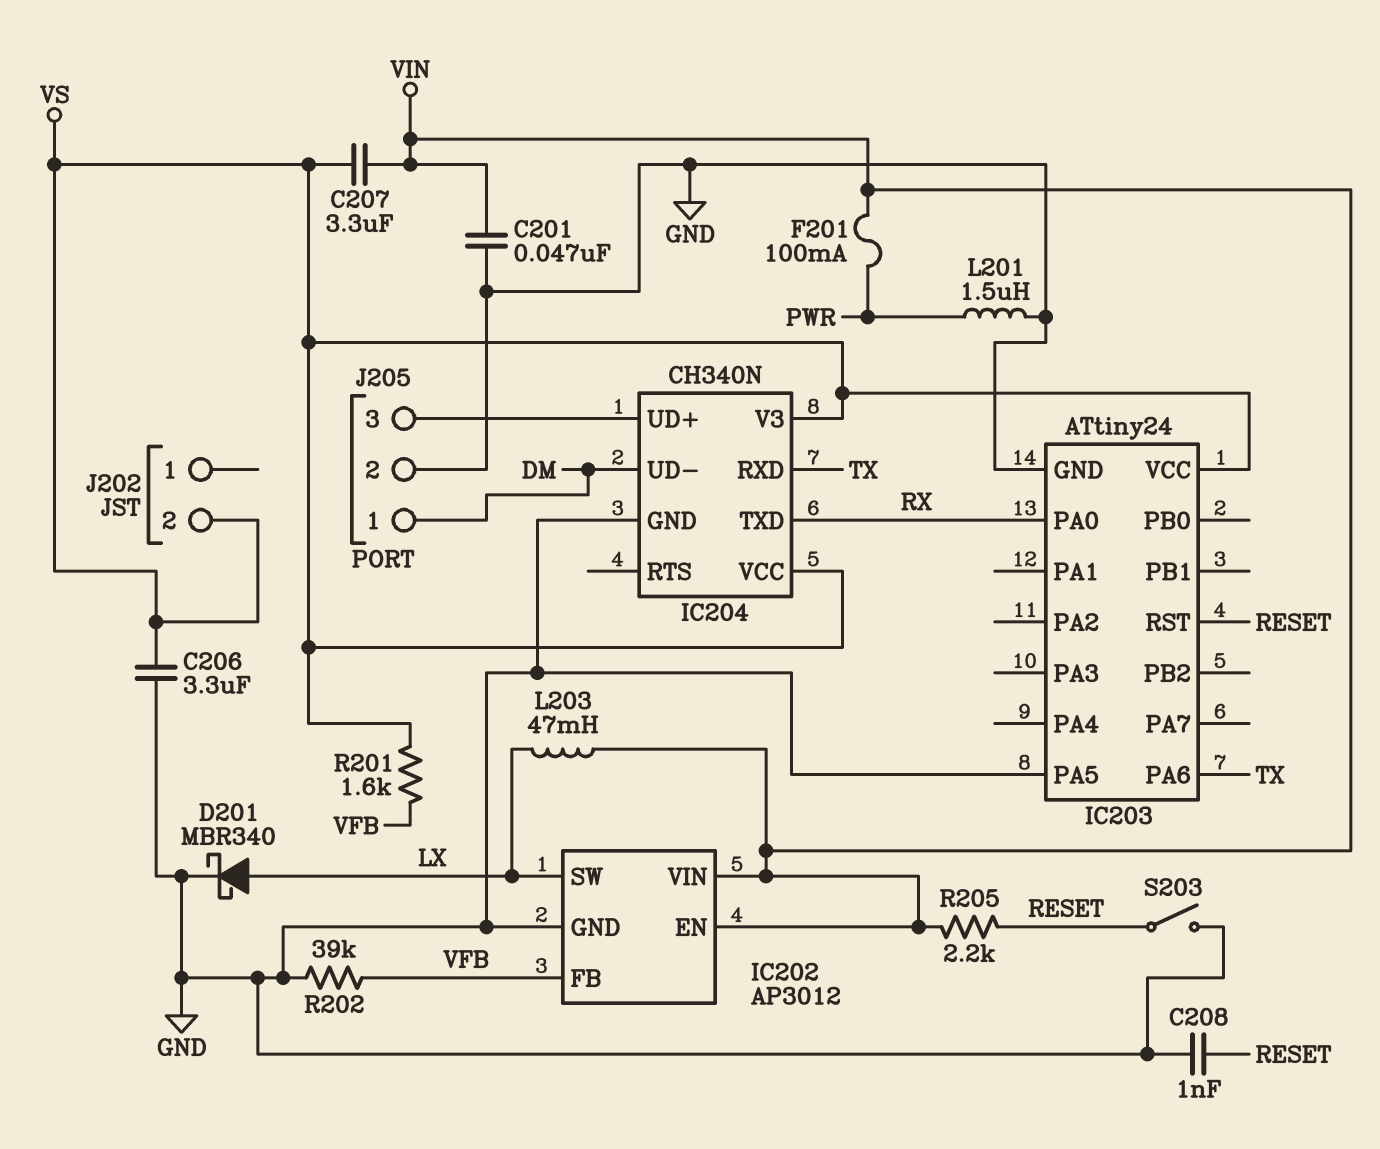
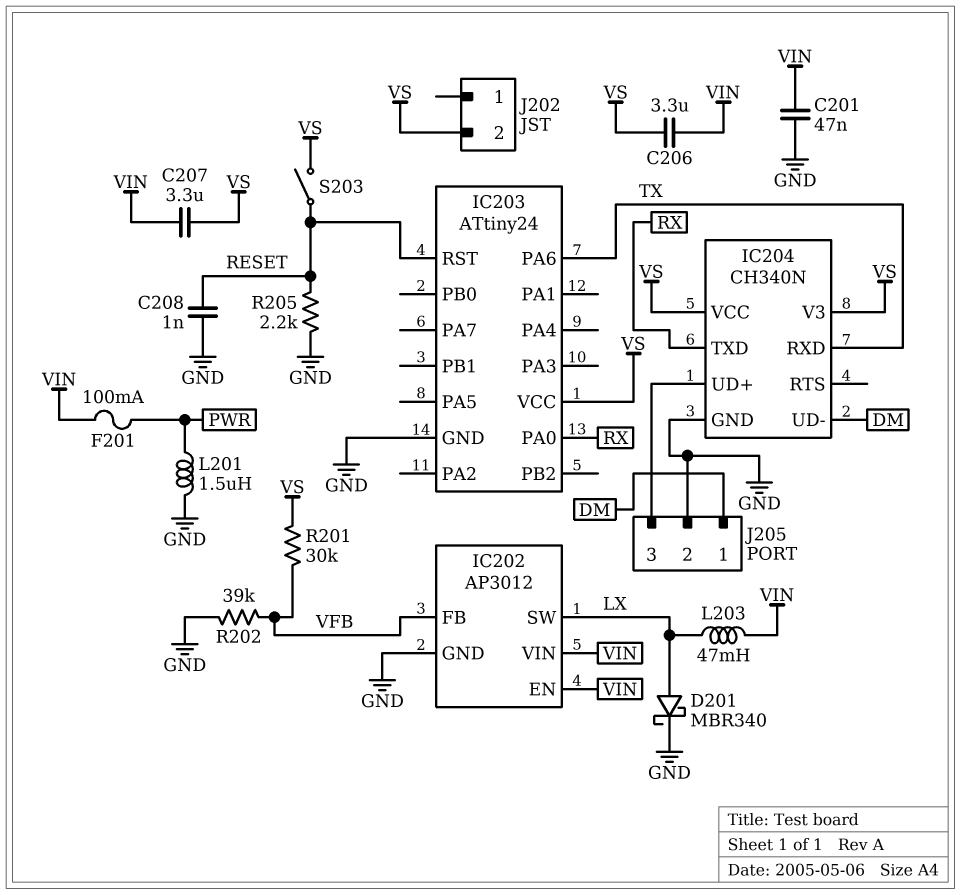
C206: 3.3uF (GND, VS) -> 3.3uF (VIN, VS)
IC203 pin PA5: GND -> none
R201: 1.6k (VFB, VS) -> 30k (VFB, VS)
R205: 2.2k (RESET, VIN) -> 2.2k (GND, RESET)
S203: switch (GND, RESET) -> switch (RESET, VS)

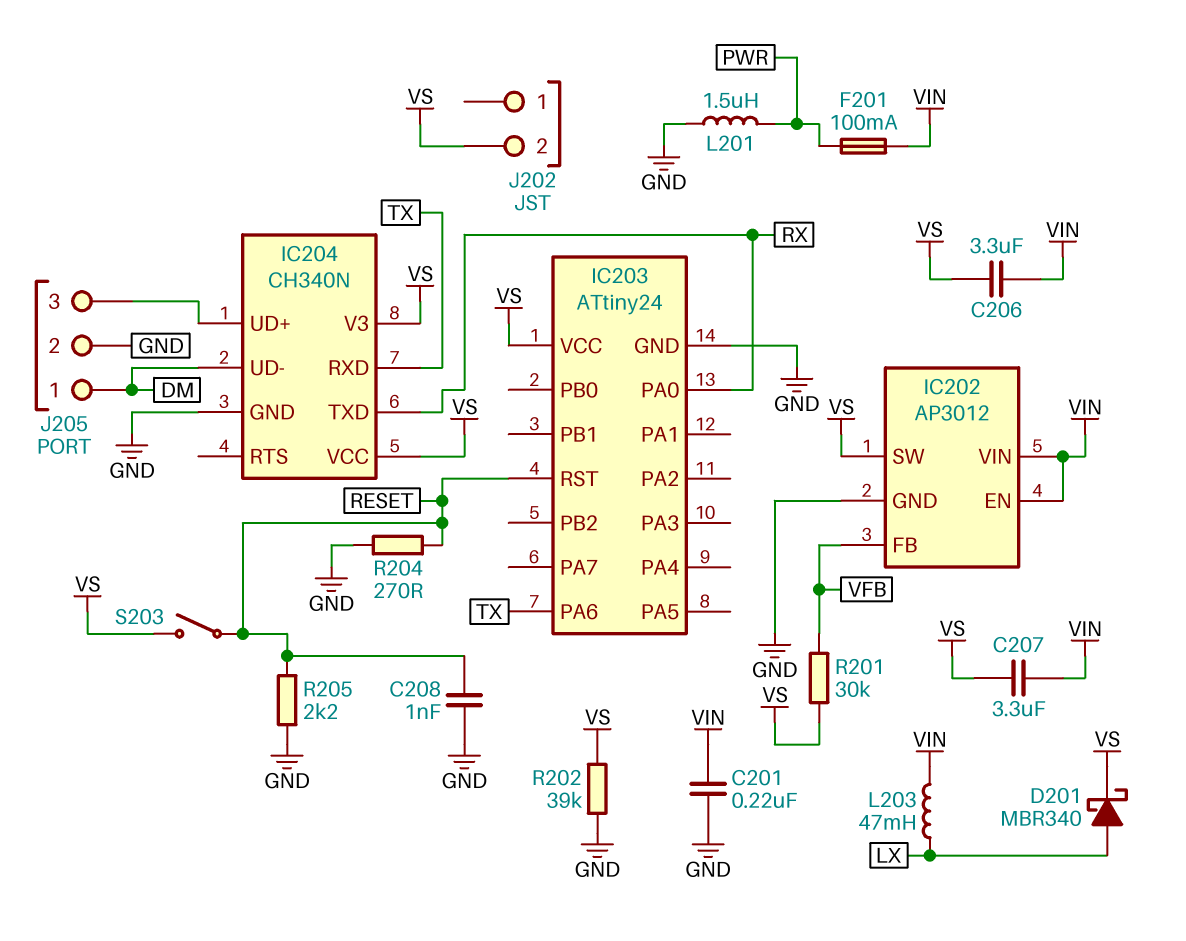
C201: 47nF (GND, VIN) -> 220nF (GND, VIN)
D201: schottky MBR340 (A LX, K GND) -> schottky MBR340 (A LX, K VS)
IC202 pin SW: LX -> VS
R202: 39k (GND, VFB) -> 39k (GND, VS)
R204: none -> 270 (GND, RESET)

